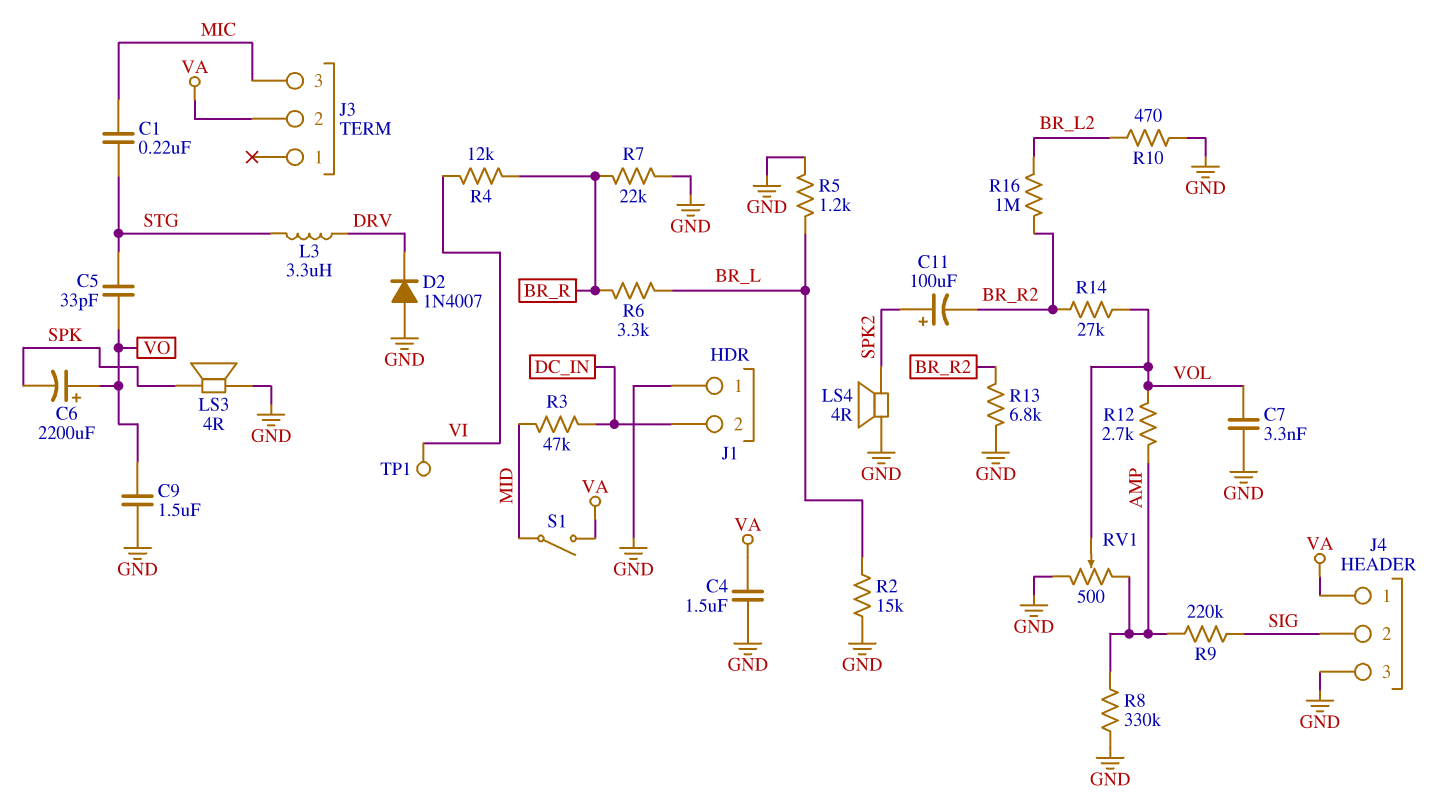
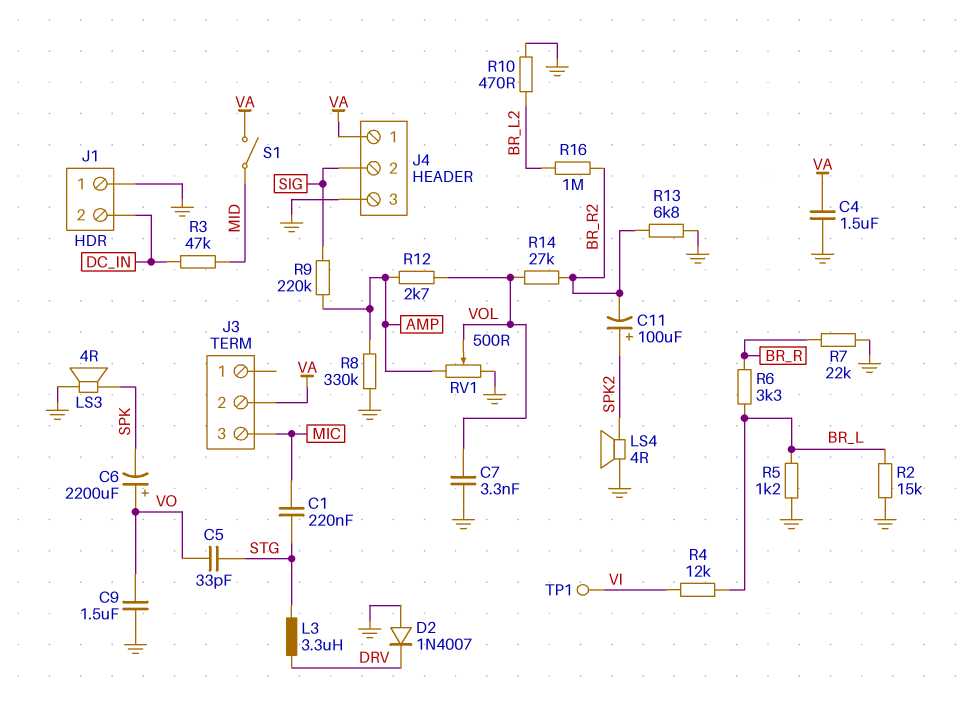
R4: 12k (BR_R, VI) -> 12k (BR_L, VI)

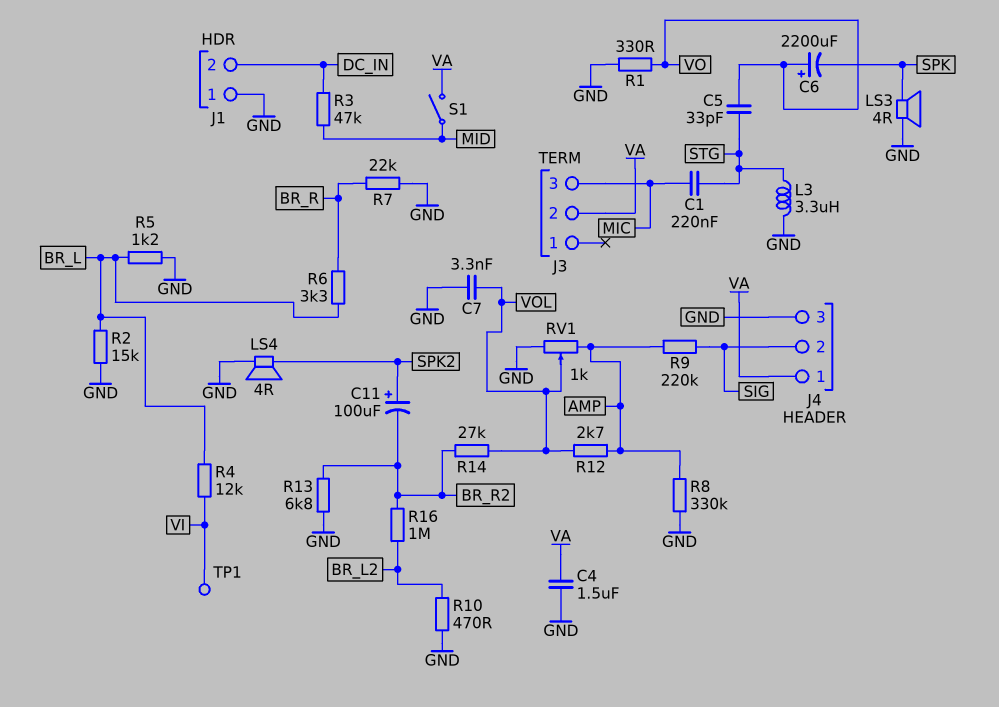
C9: 1.5uF (GND, VO) -> none
D2: diode 1N4007 (A GND, K DRV) -> none
L3: 3.3uH (DRV, STG) -> 3.3uH (GND, STG)
R1: none -> 330 (GND, VO)
RV1: 500 (AMP, GND, wiper VOL) -> 1k (AMP, GND, wiper VOL)

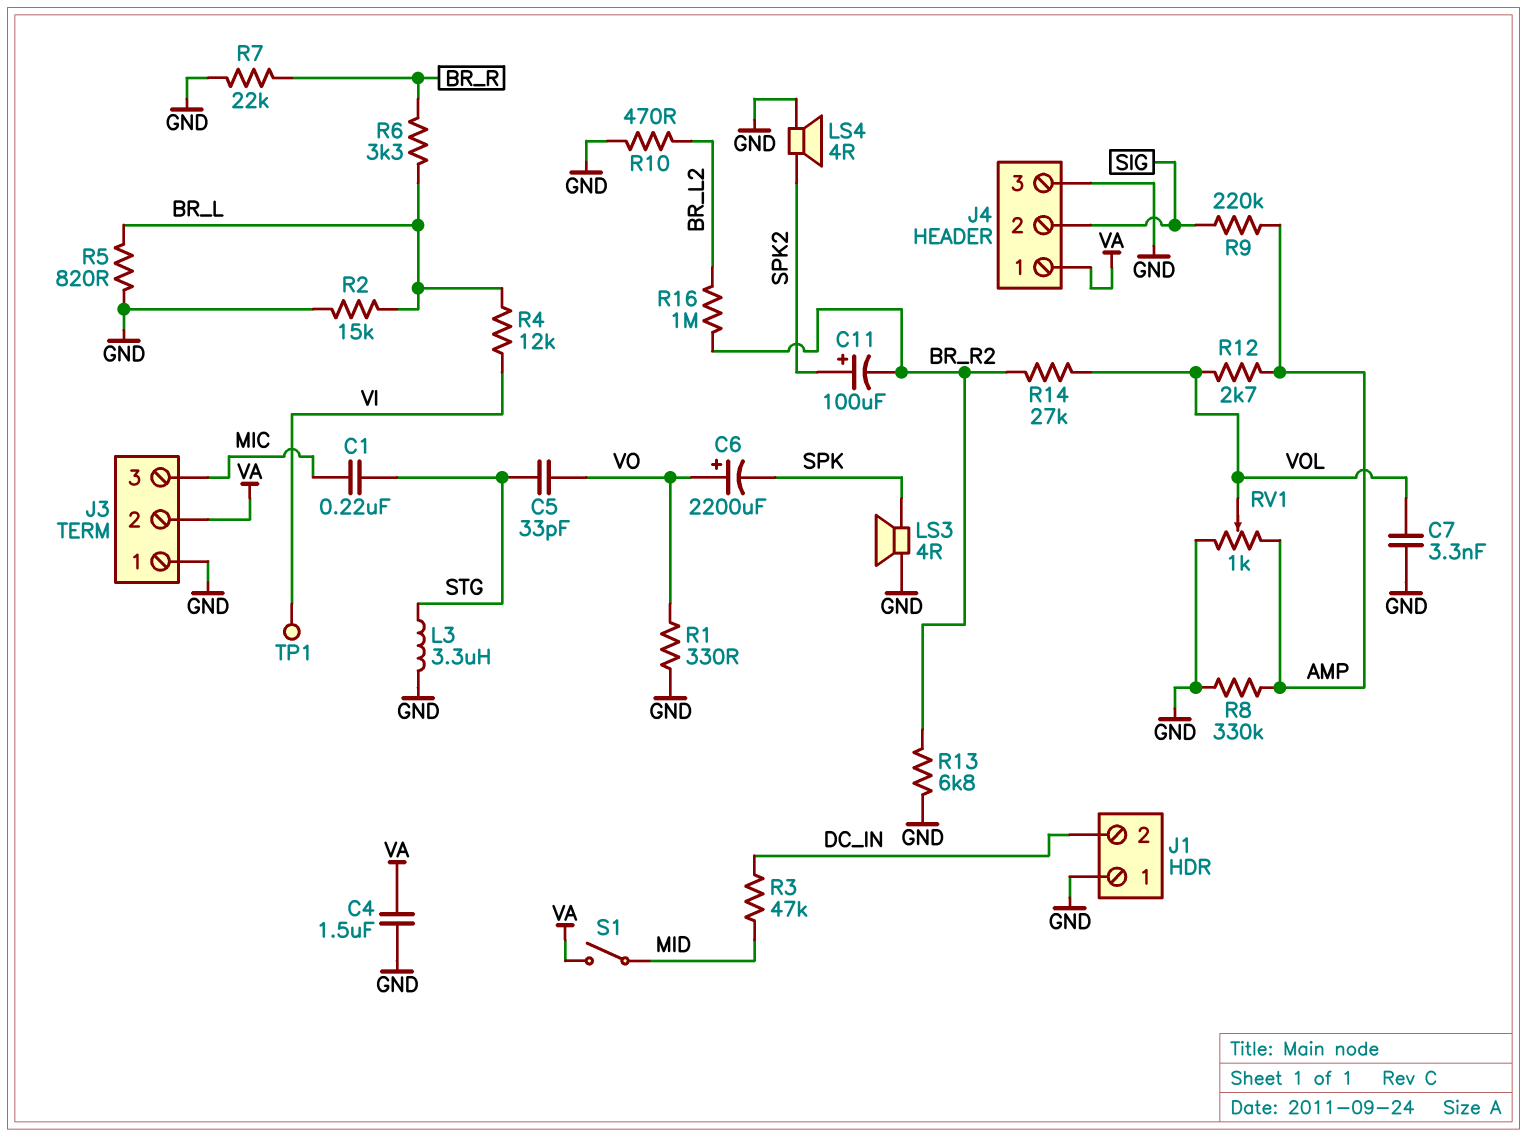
J3 pin 1: none -> GND
R5: 1.2k (BR_L, GND) -> 820 (BR_L, GND)

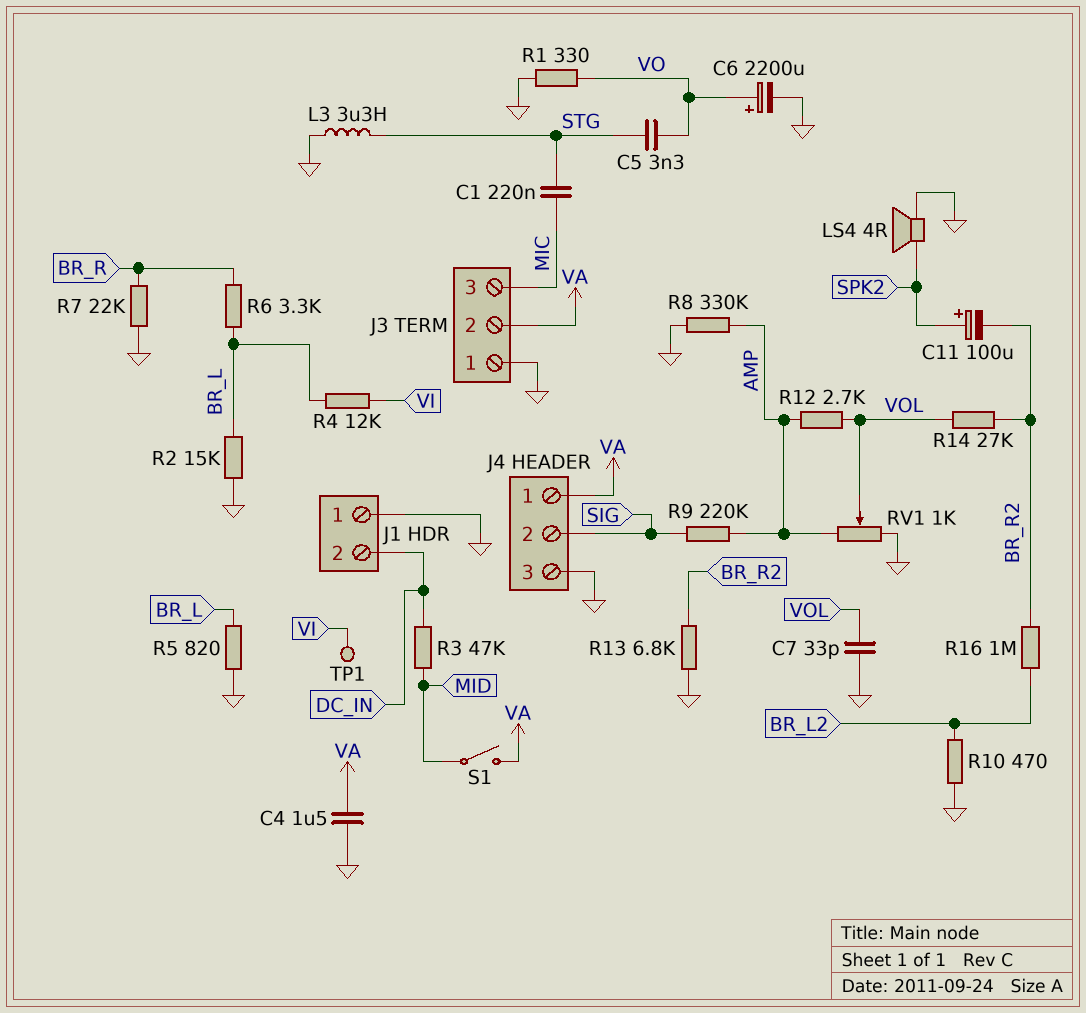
C5: 33pF (STG, VO) -> 3.3nF (STG, VO)
C6: 2200uF (plus VO, minus SPK) -> 2200uF (plus VO, minus GND)
C7: 3.3nF (GND, VOL) -> 33pF (GND, VOL)
LS3: speaker 4R (GND, SPK) -> none

